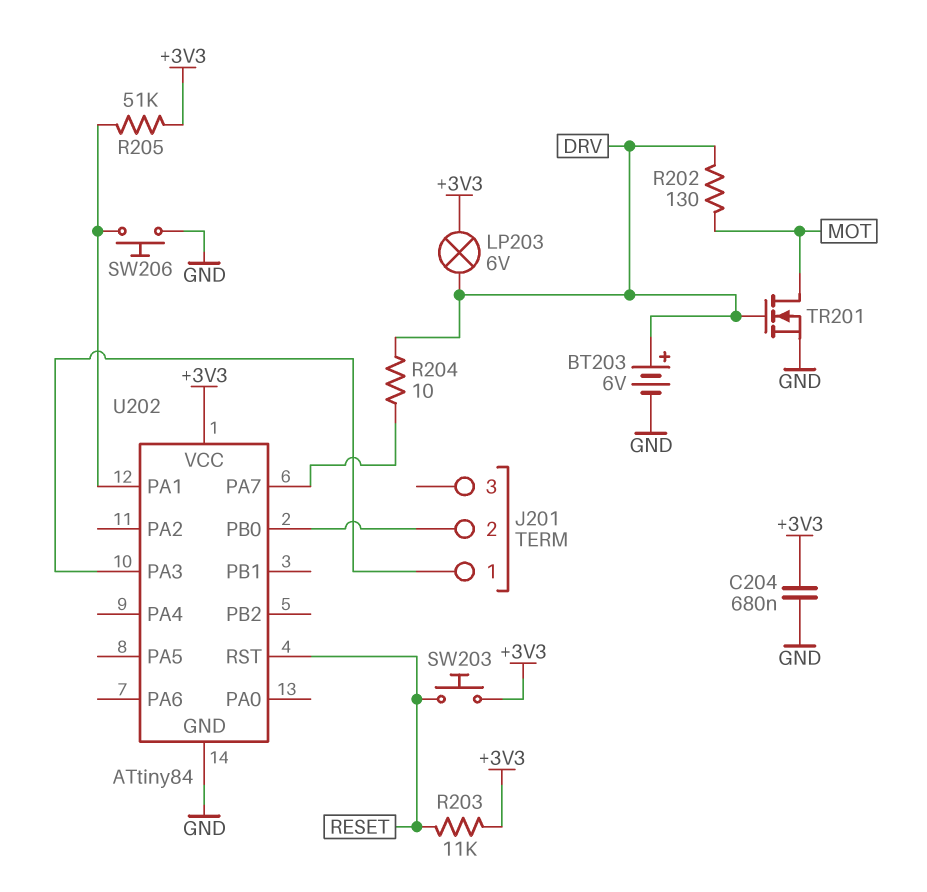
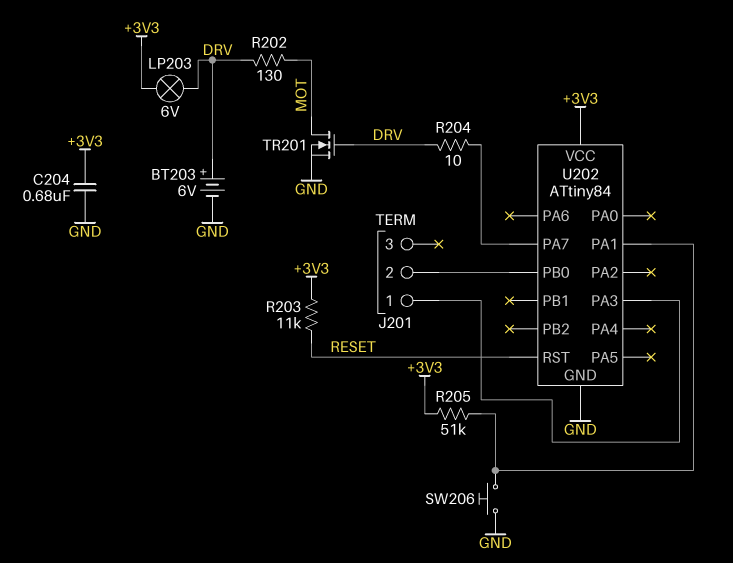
SW203: button (+3V3, RESET) -> none

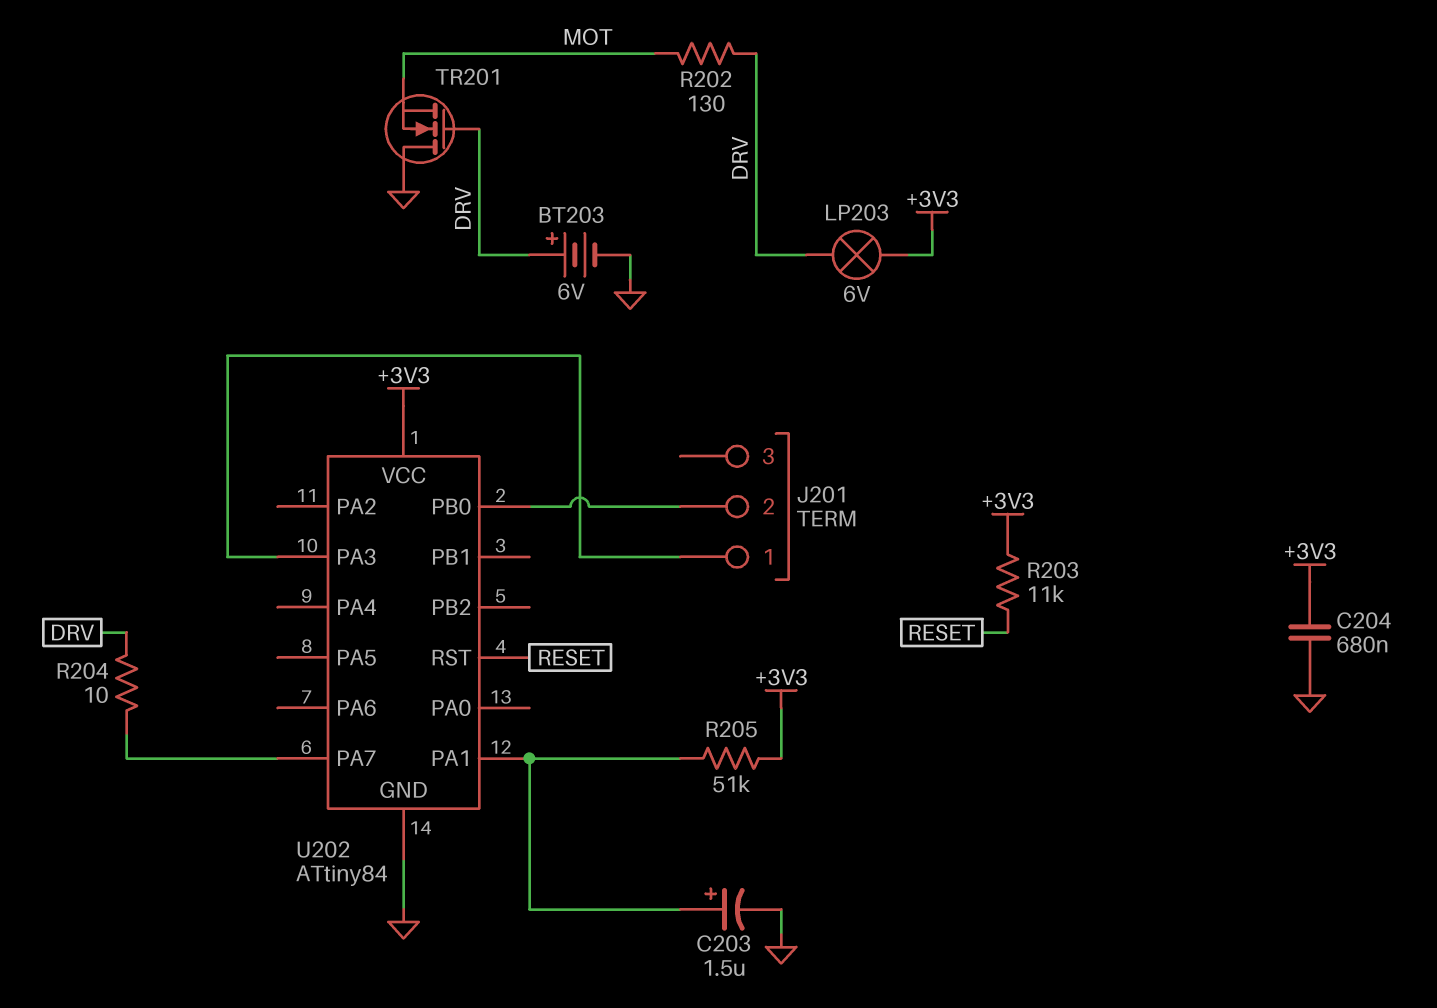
C203: none -> 1.5uF (plus U202/PA1, minus GND)
SW206: button (GND, U202/PA1) -> none
TR201: NMOS (G DRV, D MOT, S GND) -> NMOS (G DRV, D GND, S MOT)

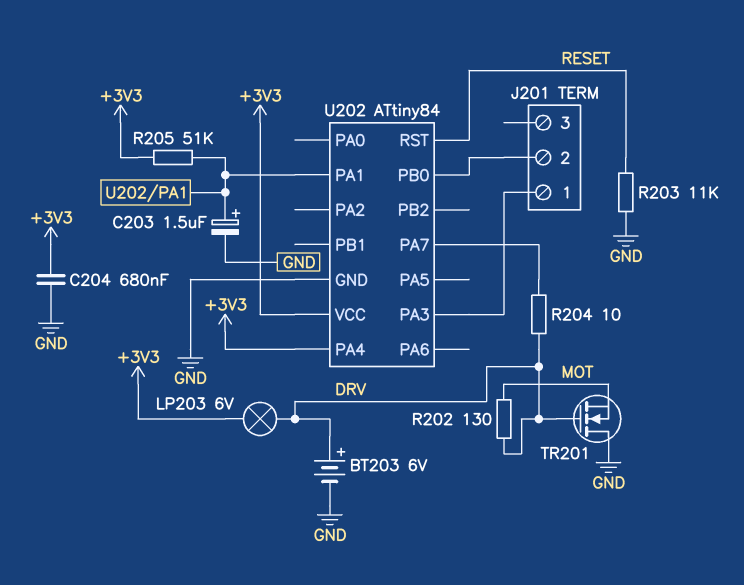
R203: 11k (+3V3, RESET) -> 11k (GND, RESET)
U202 pin PA4: none -> +3V3

